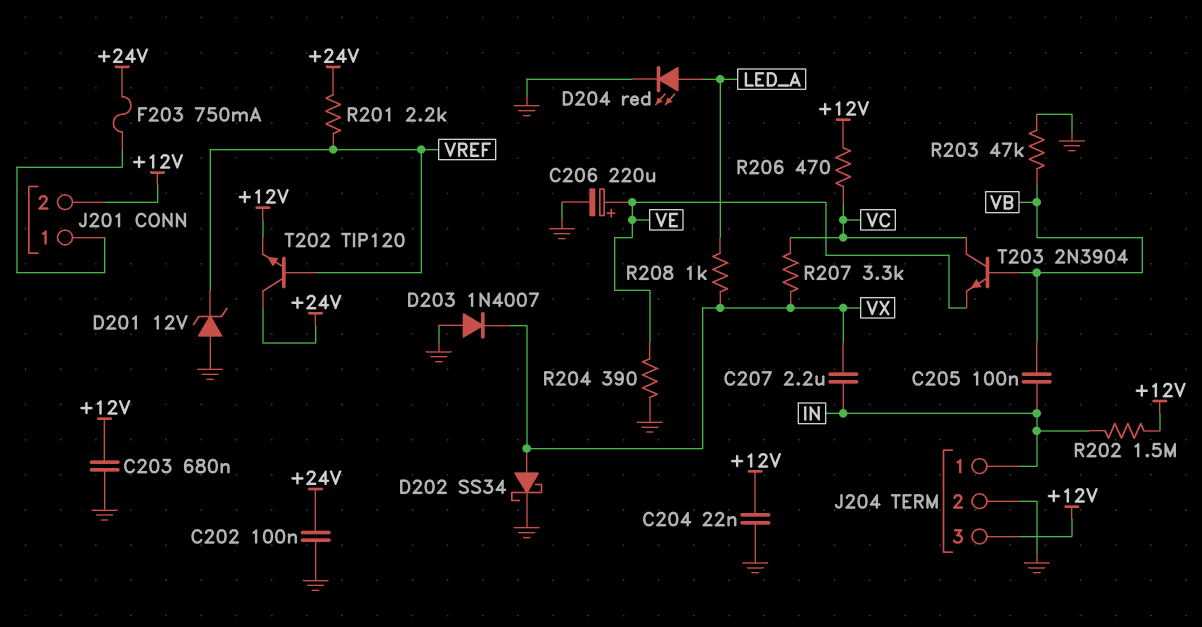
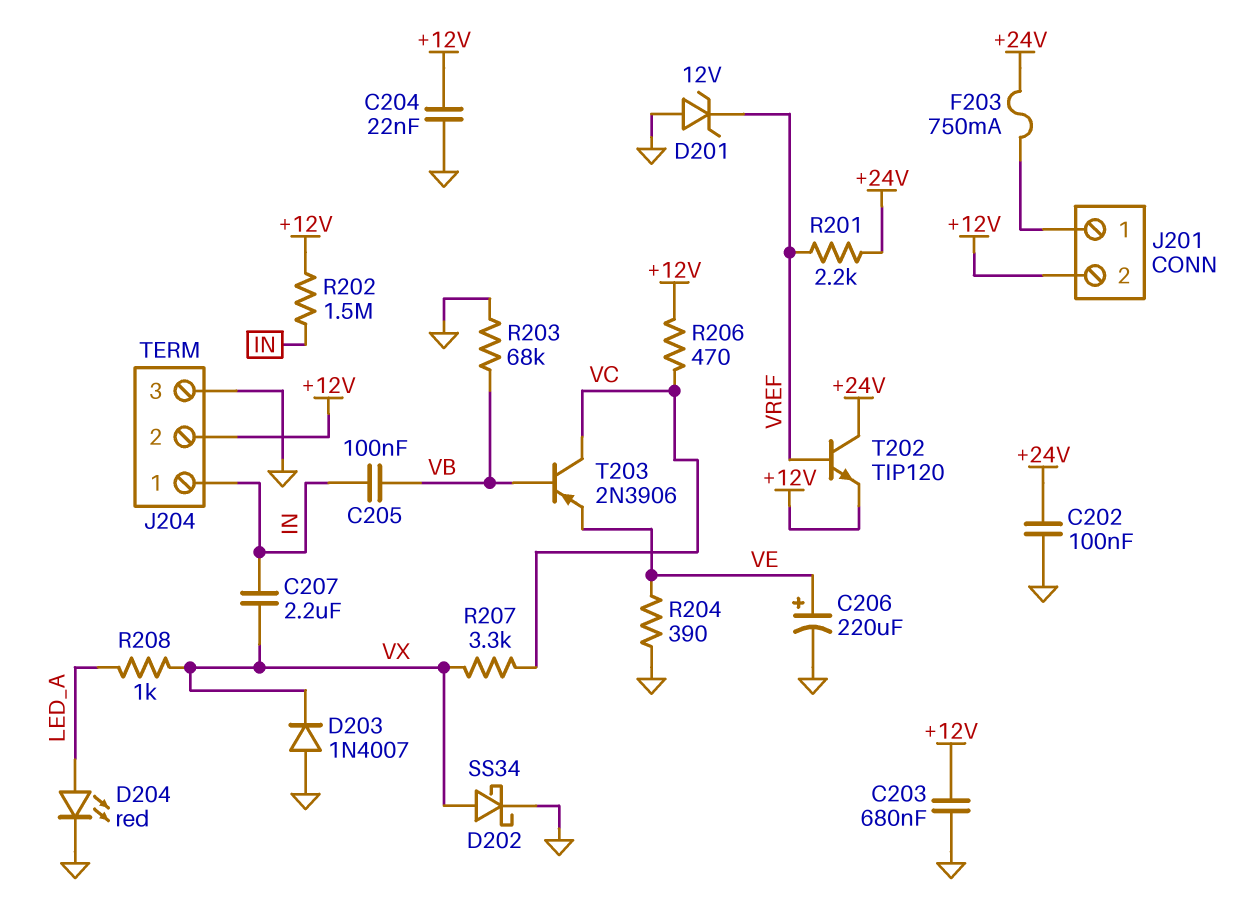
J204 pin 2: GND -> +12V
J204 pin 3: +12V -> GND
R203: 47k (GND, VB) -> 68k (GND, VB)
T203: NPN 2N3904 (B VB, C VC, E VE) -> PNP 2N3906 (B VB, C VC, E VE)

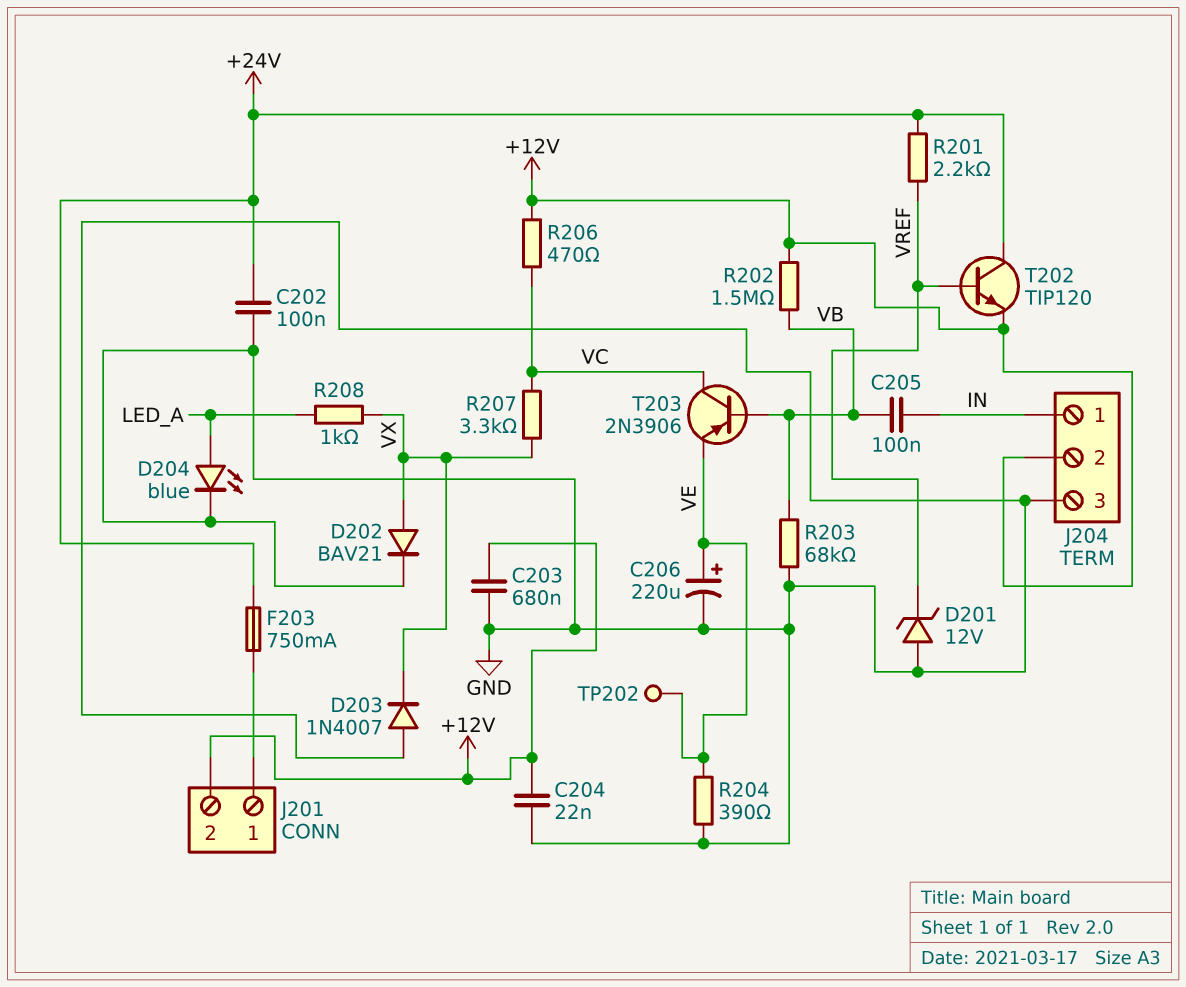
C207: 2.2uF (IN, VX) -> none
D202: schottky SS34 (A VX, K GND) -> diode BAV21 (A VX, K GND)
D204: LED red (A LED_A, K GND) -> LED blue (A LED_A, K GND)
R202: 1.5M (+12V, IN) -> 1.5M (+12V, VB)
TP202: none -> test point (VE)

